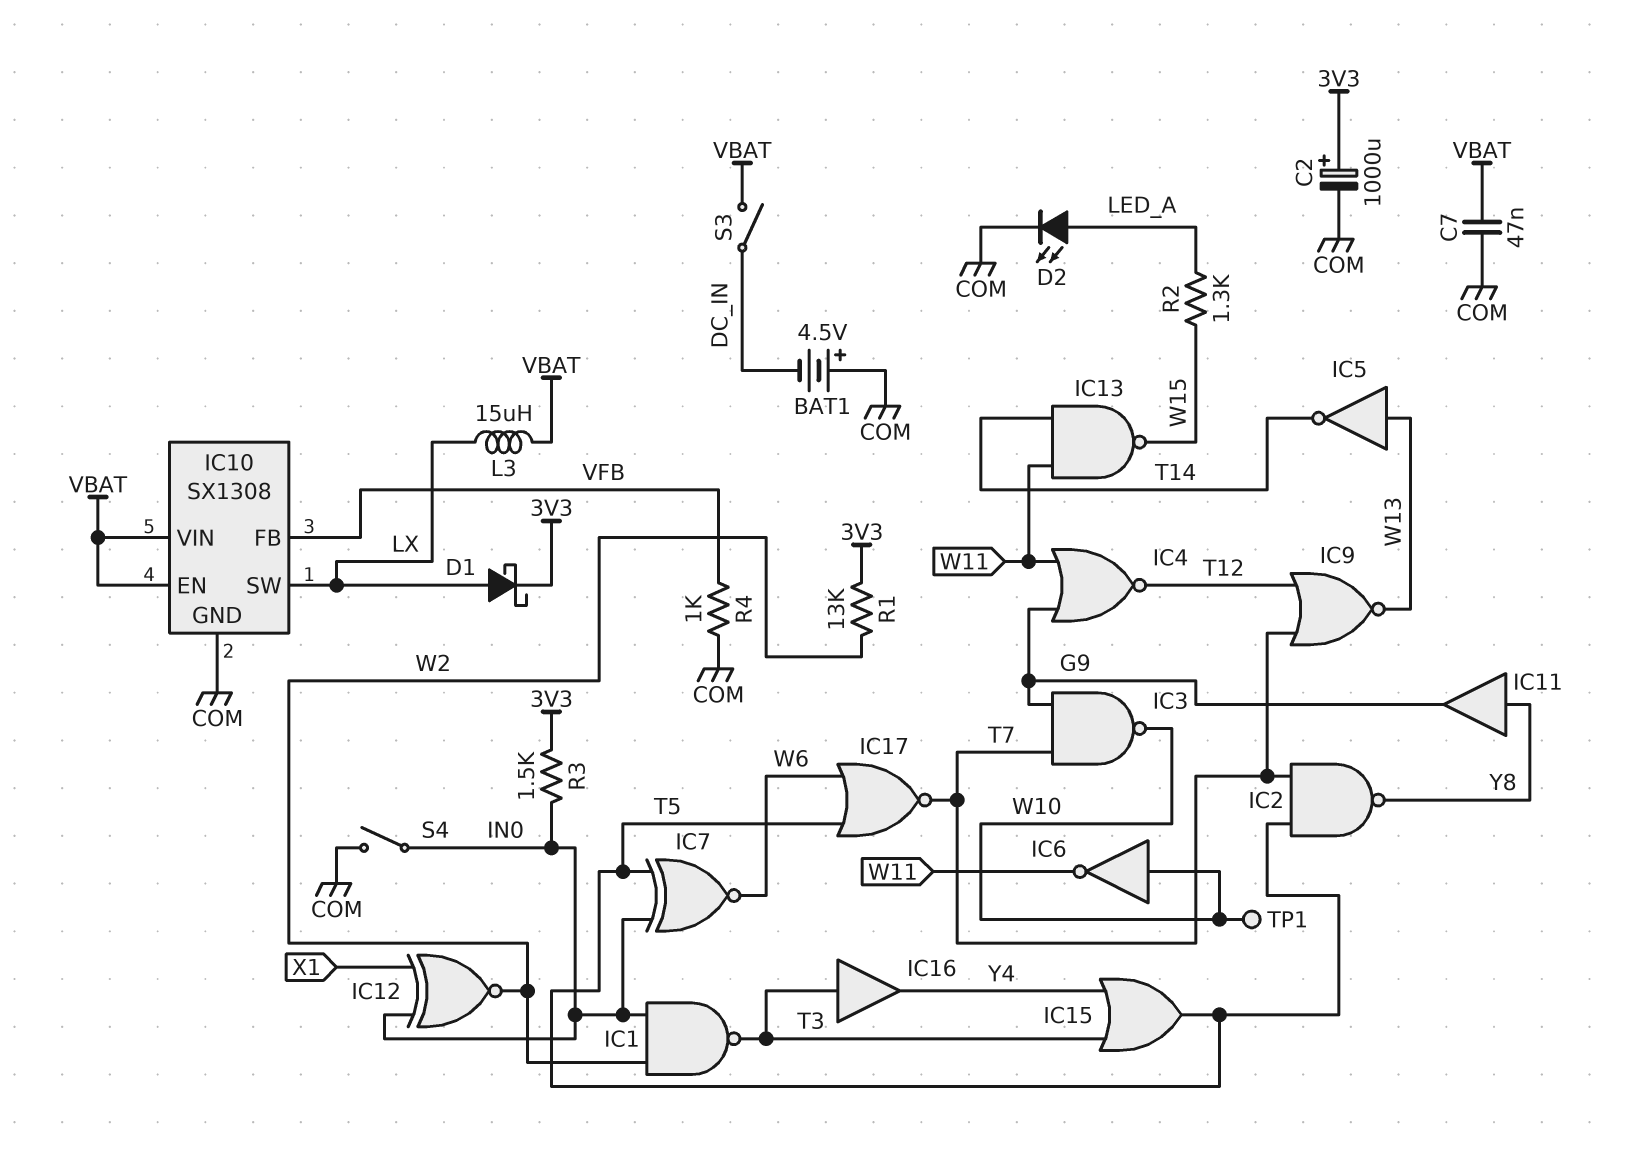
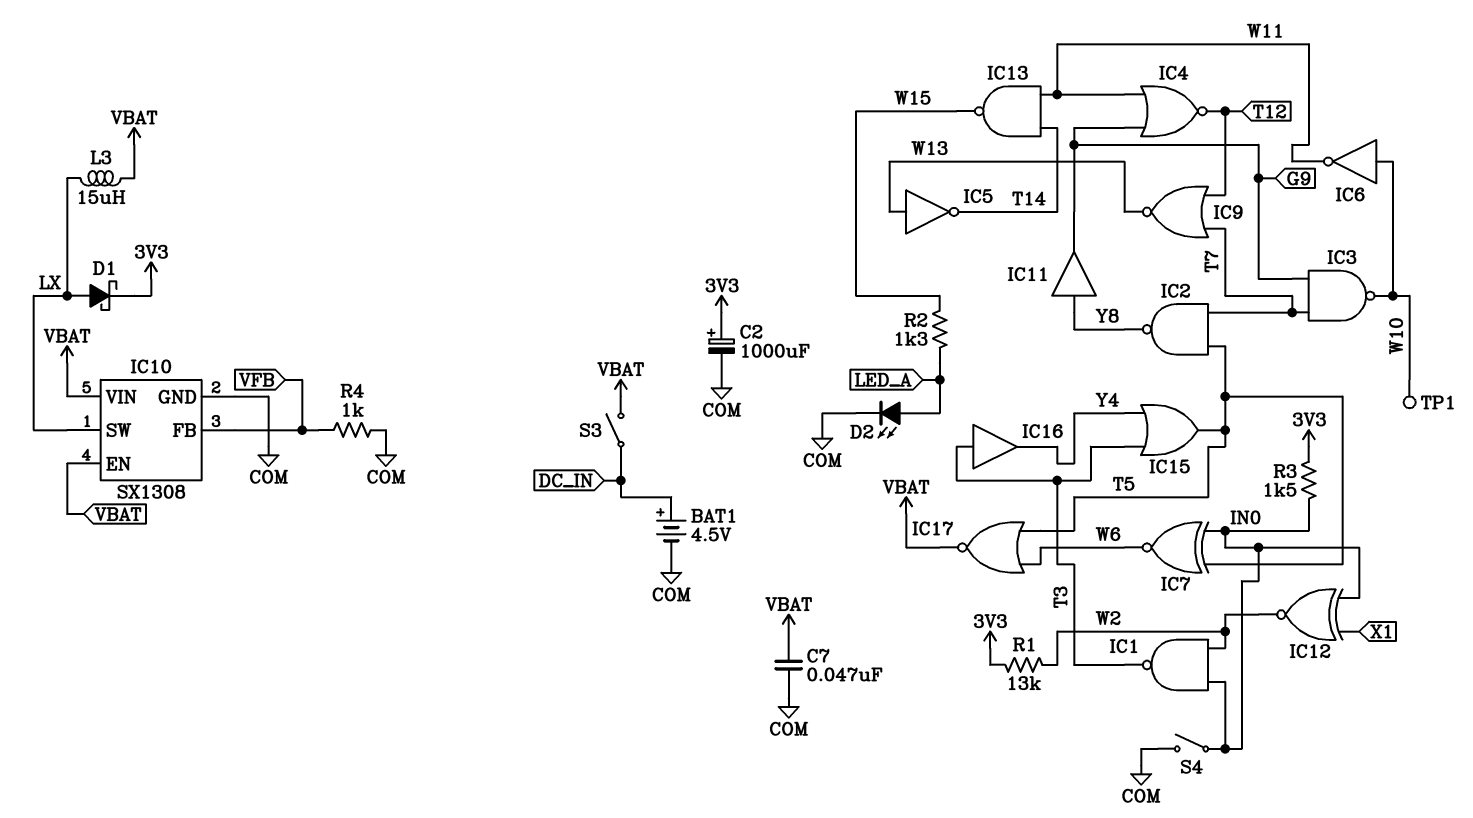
BAT1: 4.5V (plus COM, minus DC_IN) -> 4.5V (plus DC_IN, minus COM)
IC17: NOR (in T5, in W6, out T7) -> NOR (in T5, in W6, out VBAT)

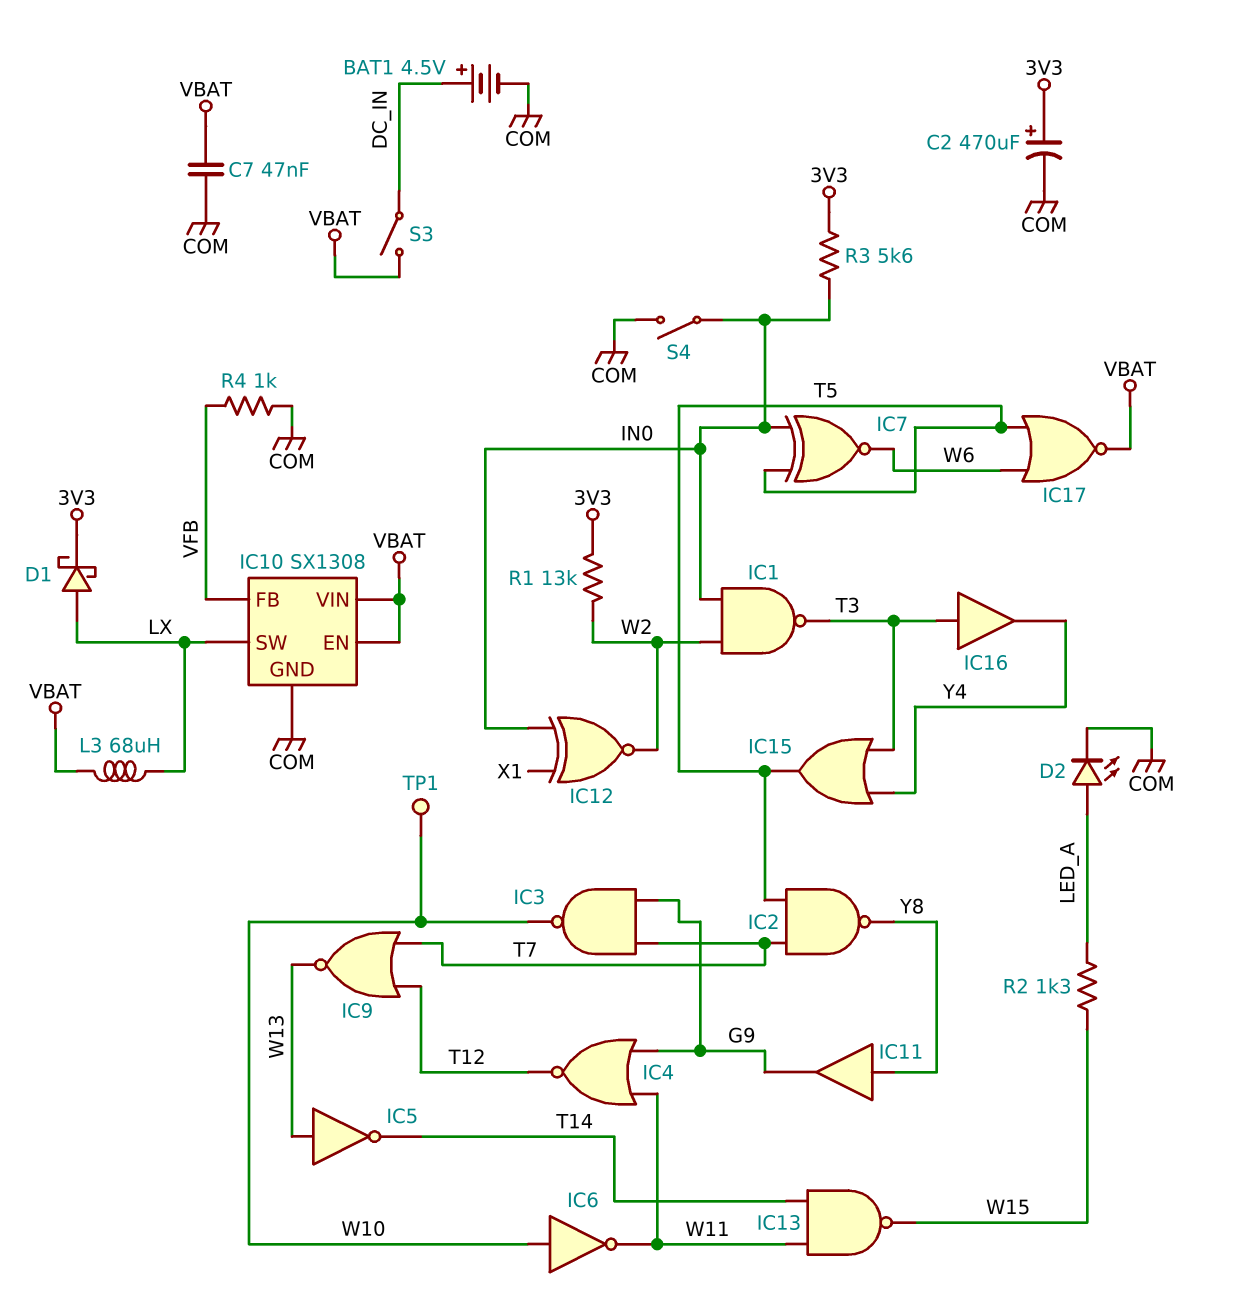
C2: 1000uF (plus 3V3, minus COM) -> 470uF (plus 3V3, minus COM)
L3: 15uH (LX, VBAT) -> 68uH (LX, VBAT)
R3: 1.5k (3V3, IN0) -> 5.6k (3V3, IN0)

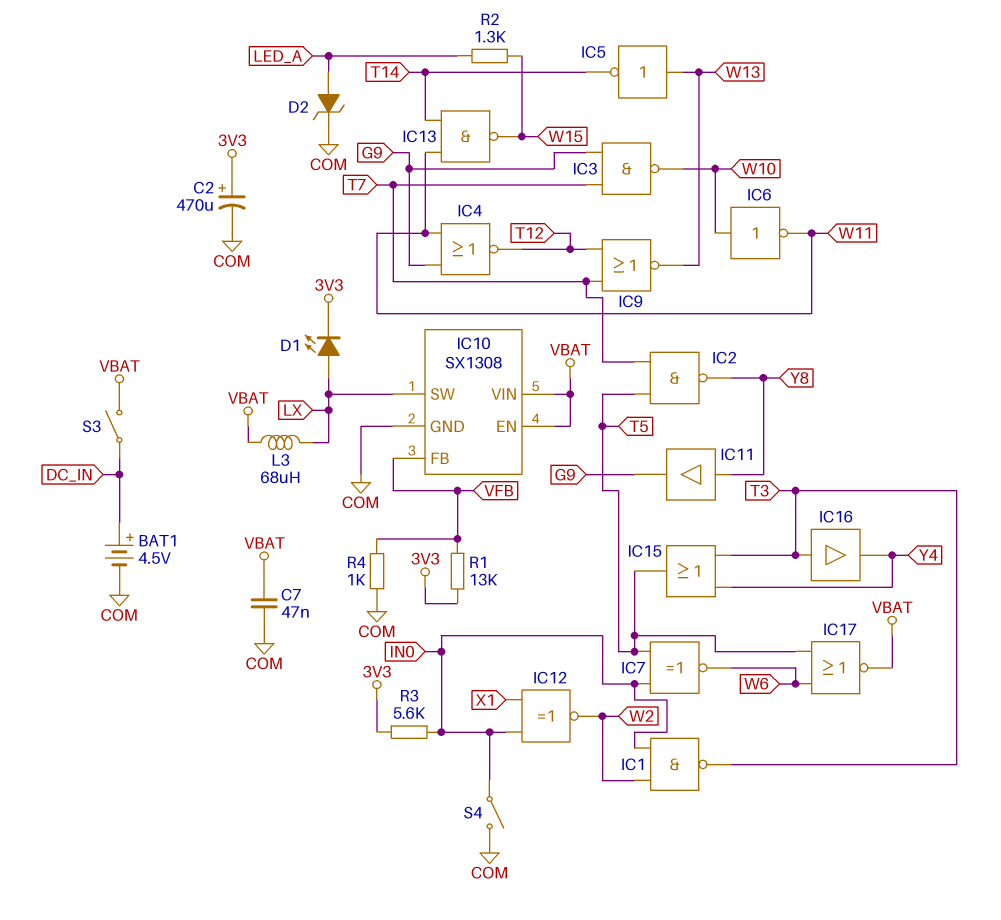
D1: schottky (A LX, K 3V3) -> LED (A LX, K 3V3)
D2: LED (A LED_A, K COM) -> zener (A LED_A, K COM)
R1: 13k (3V3, W2) -> 13k (3V3, VFB)
TP1: test point (W10) -> none

